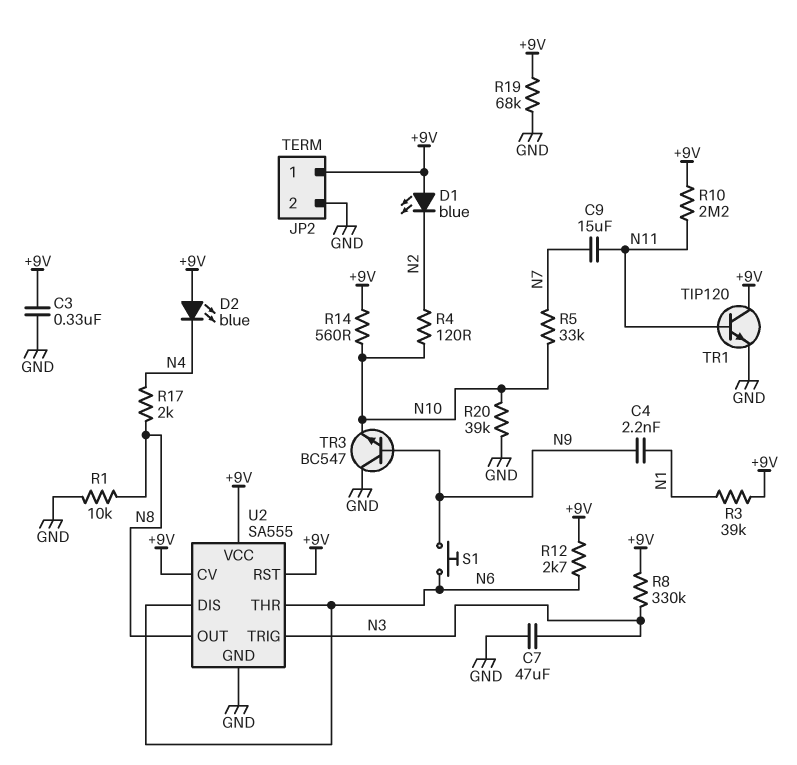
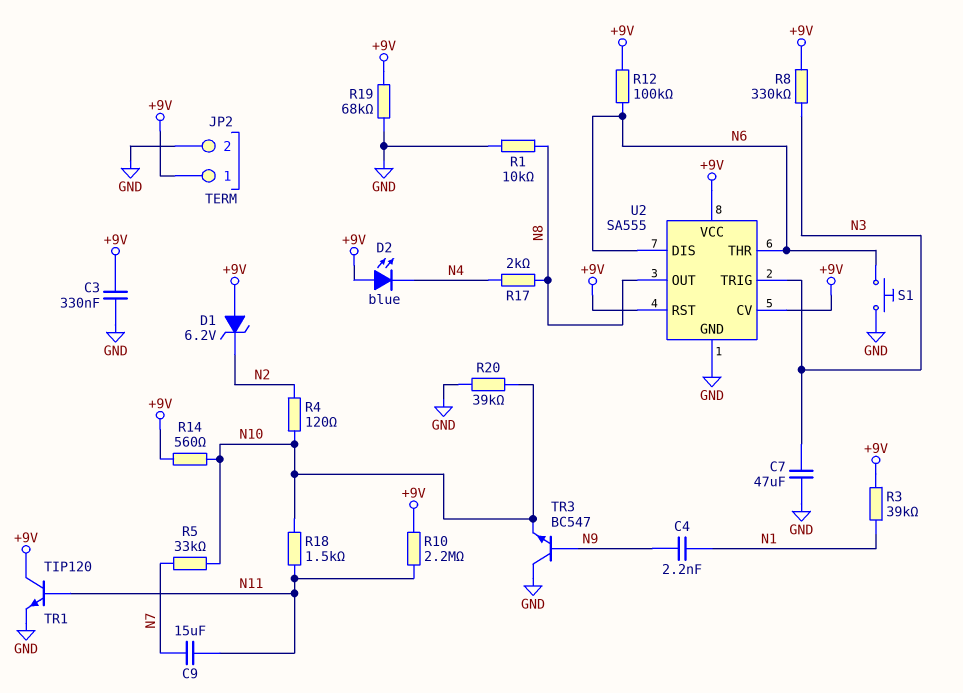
D1: LED blue (A +9V, K N2) -> zener 6.2V (A +9V, K N2)
R12: 2.7k (+9V, N6) -> 100k (+9V, N6)
R18: none -> 1.5k (N10, N11)
S1: button (N6, N9) -> button (GND, N6)

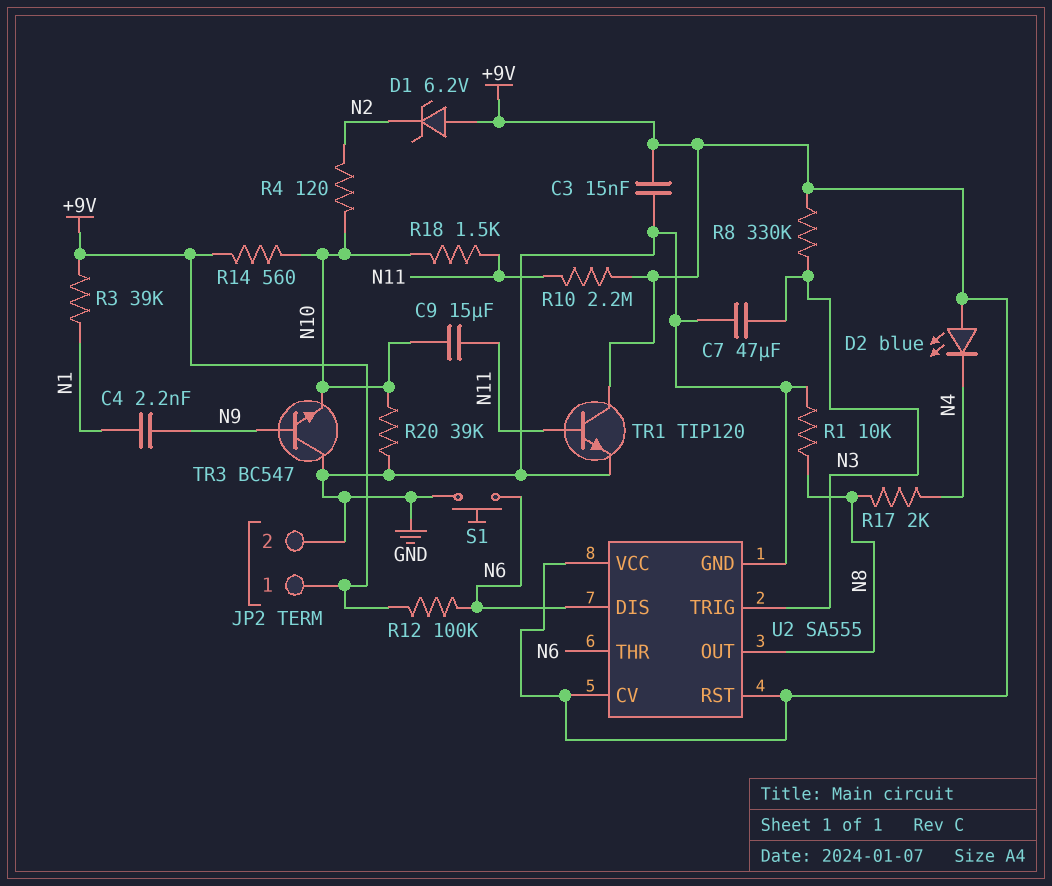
C3: 330nF (+9V, GND) -> 15nF (+9V, GND)
C9: 15uF (N7, N11) -> 15uF (N10, N11)
R5: 33k (N7, N10) -> none
R19: 68k (+9V, GND) -> none

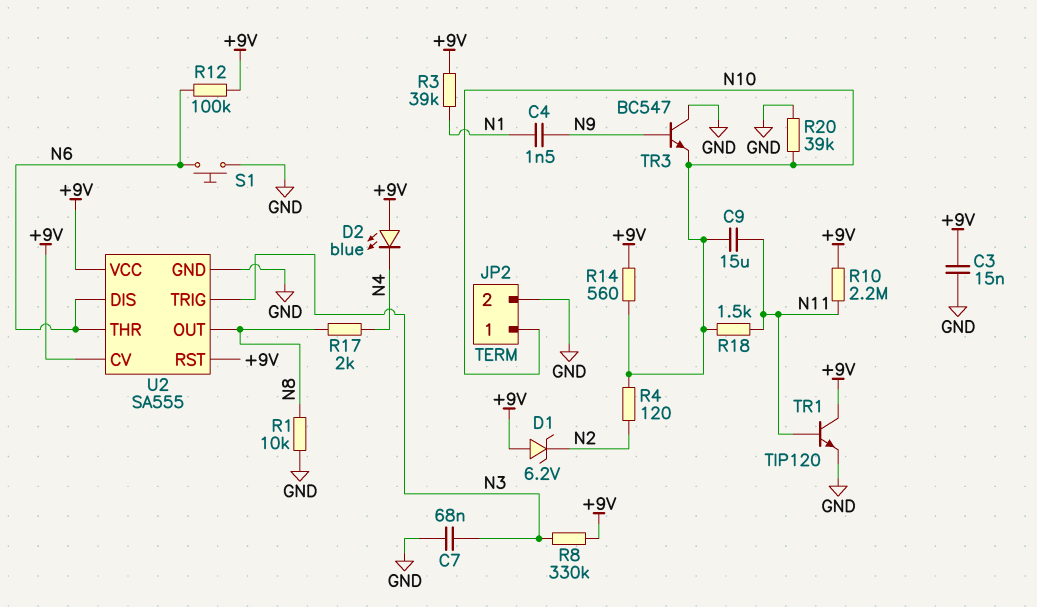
C4: 2.2nF (N1, N9) -> 1.5nF (N1, N9)
C7: 47uF (GND, N3) -> 68nF (GND, N3)
JP2 pin 1: +9V -> N10

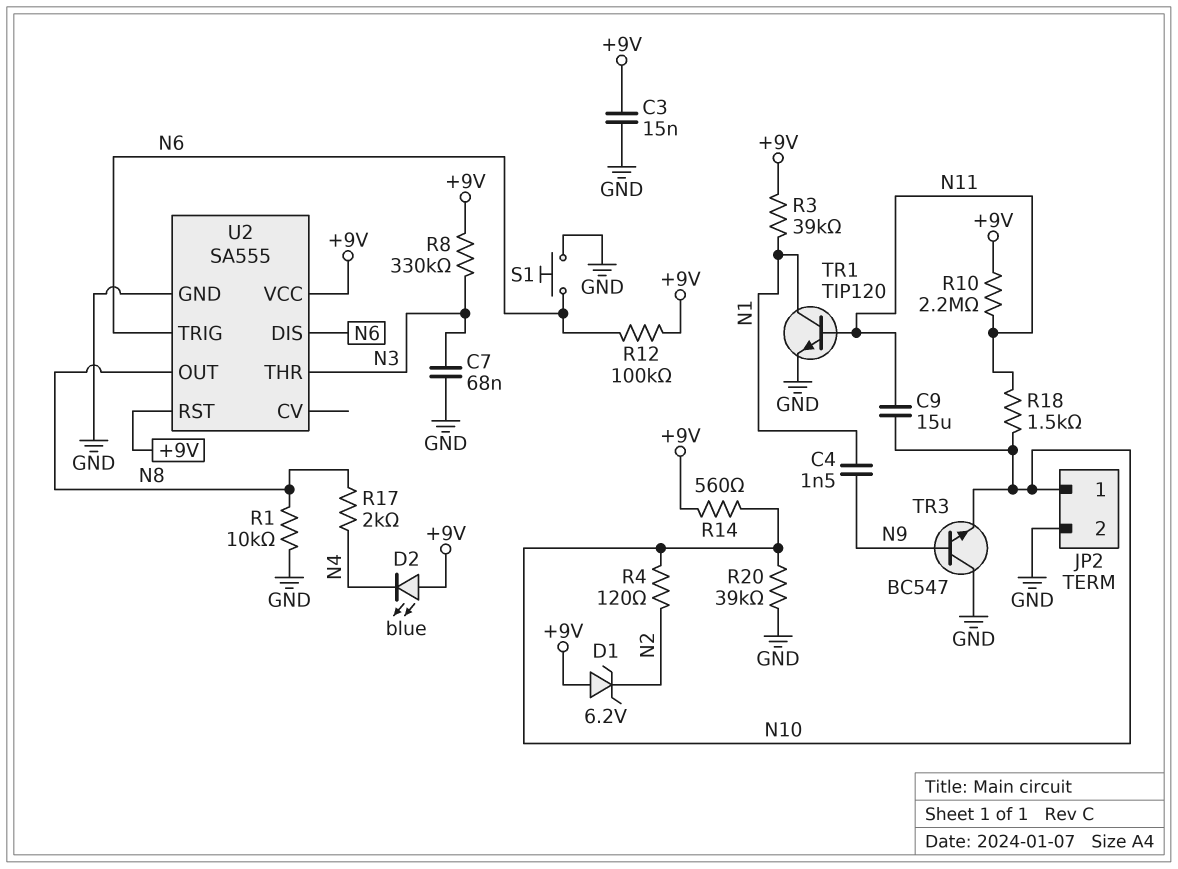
TR1: NPN TIP120 (B N11, C +9V, E GND) -> NPN TIP120 (B N11, C N1, E GND)
U2 pin CV: +9V -> none
U2 pin THR: N6 -> N3
U2 pin TRIG: N3 -> N6

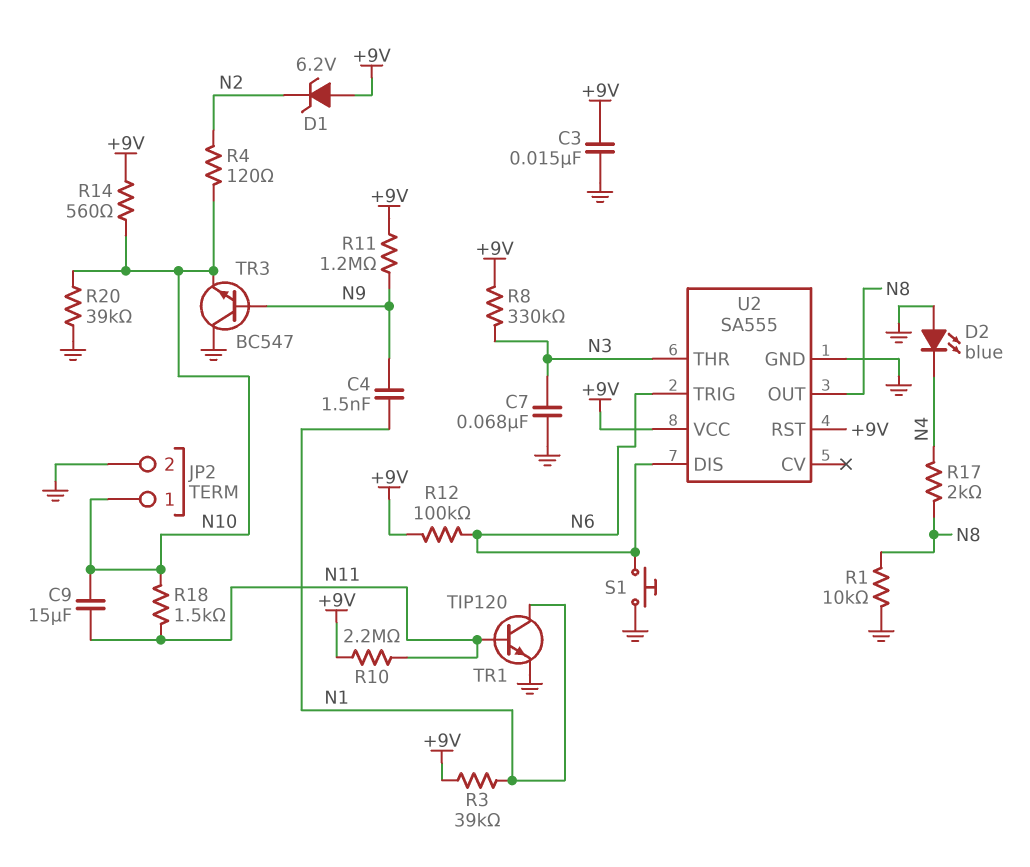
D2: LED blue (A +9V, K N4) -> LED blue (A GND, K N4)
R11: none -> 1.2M (+9V, N9)

